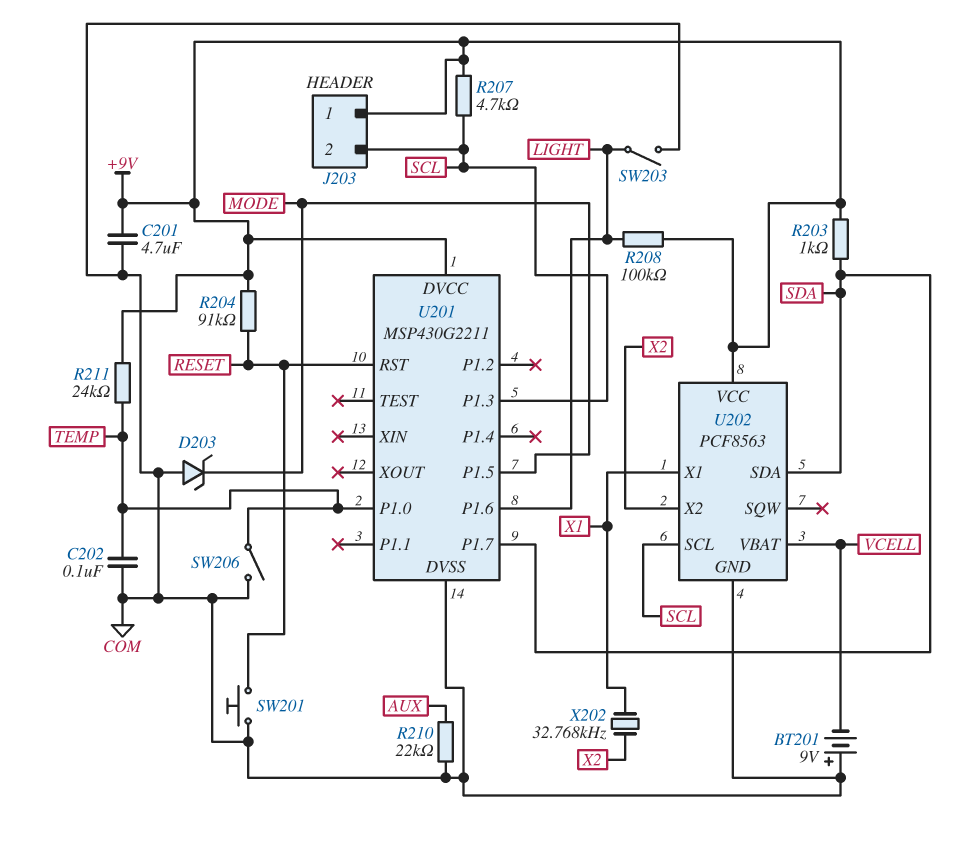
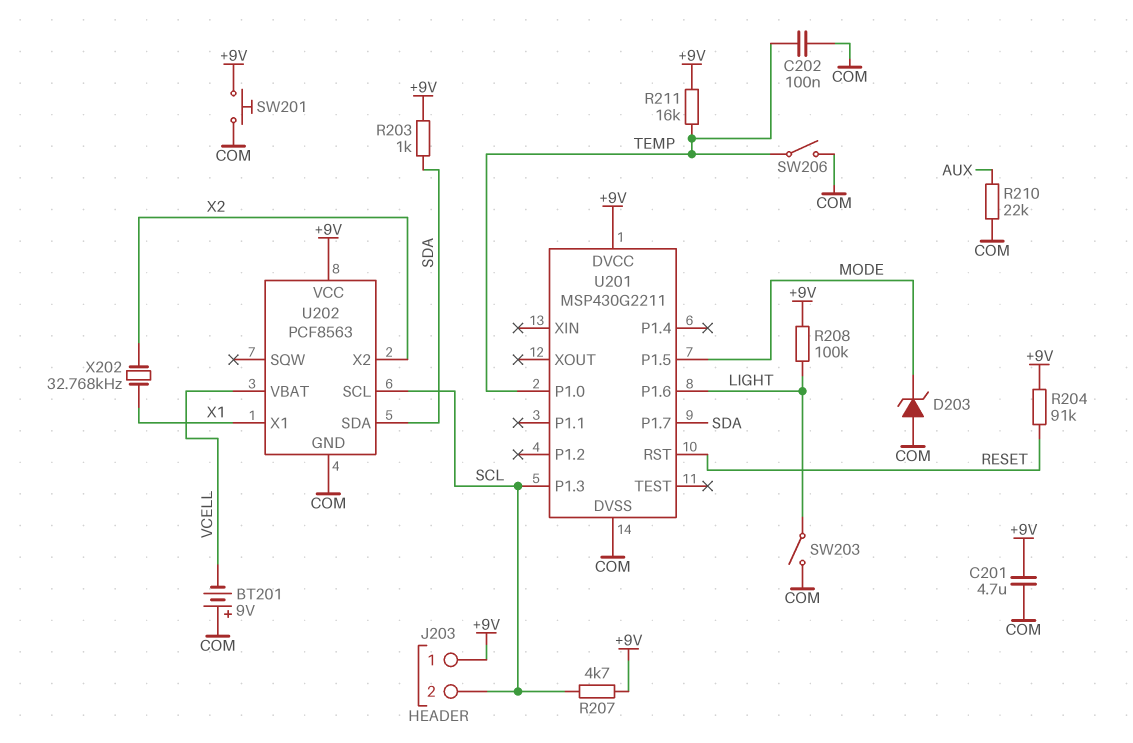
R211: 24k (+9V, TEMP) -> 16k (+9V, TEMP)
SW201: button (COM, RESET) -> button (+9V, COM)

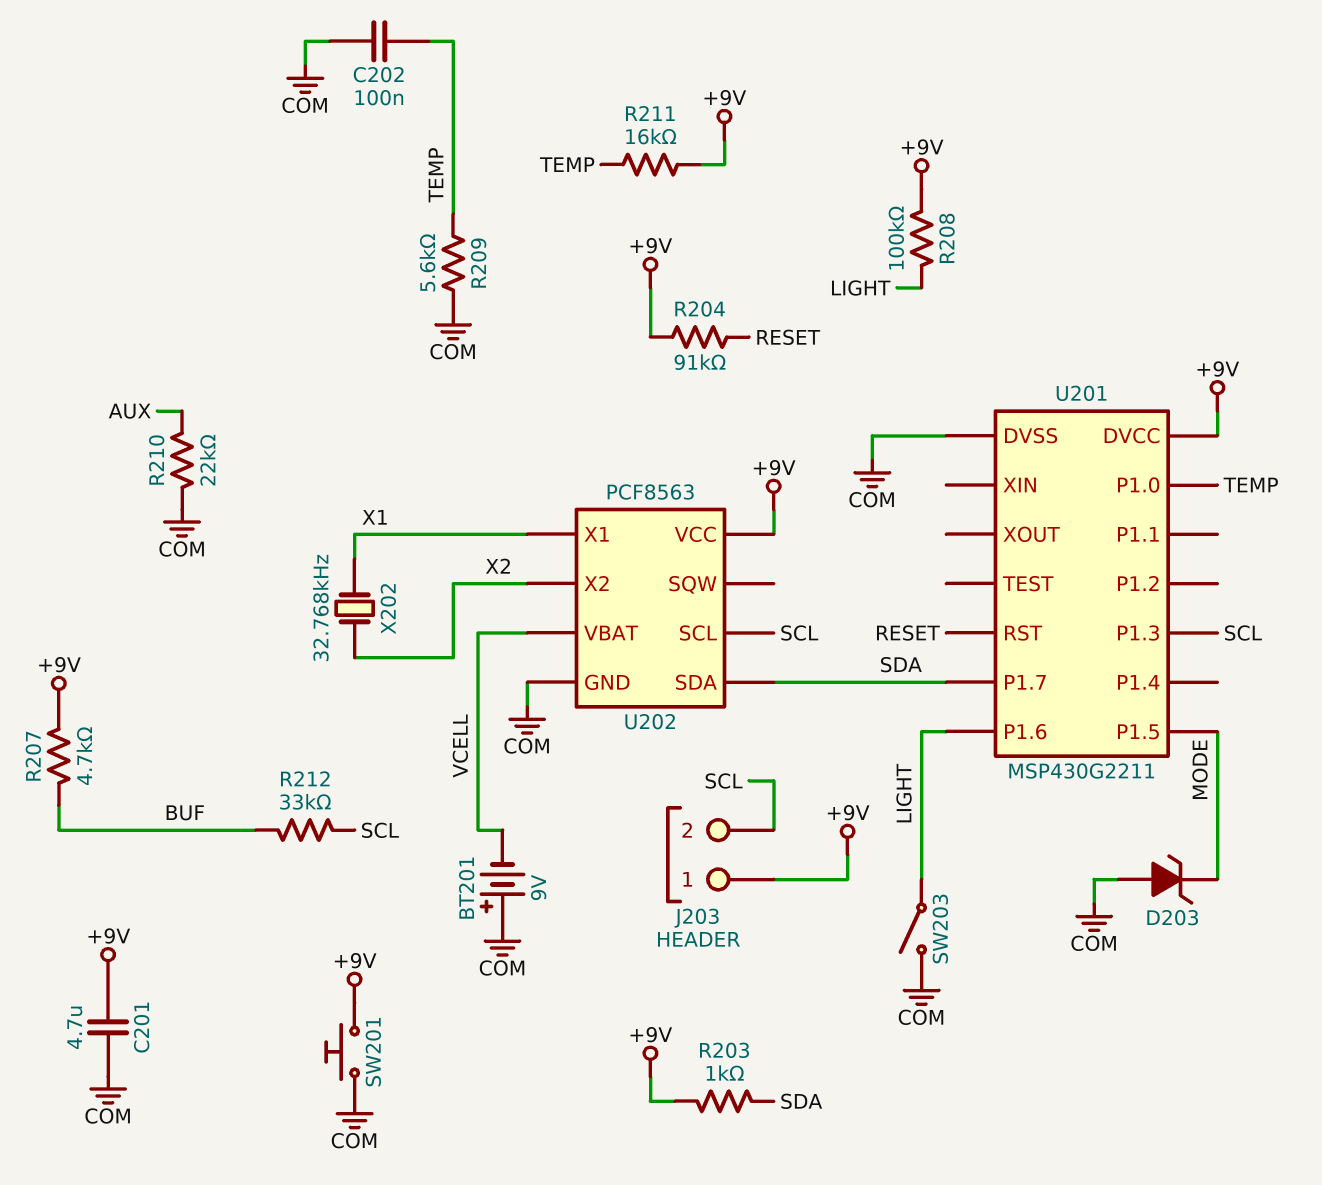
R207: 4.7k (+9V, SCL) -> 4.7k (+9V, BUF)
R209: none -> 5.6k (COM, TEMP)
R212: none -> 33k (BUF, SCL)
SW206: switch (COM, TEMP) -> none

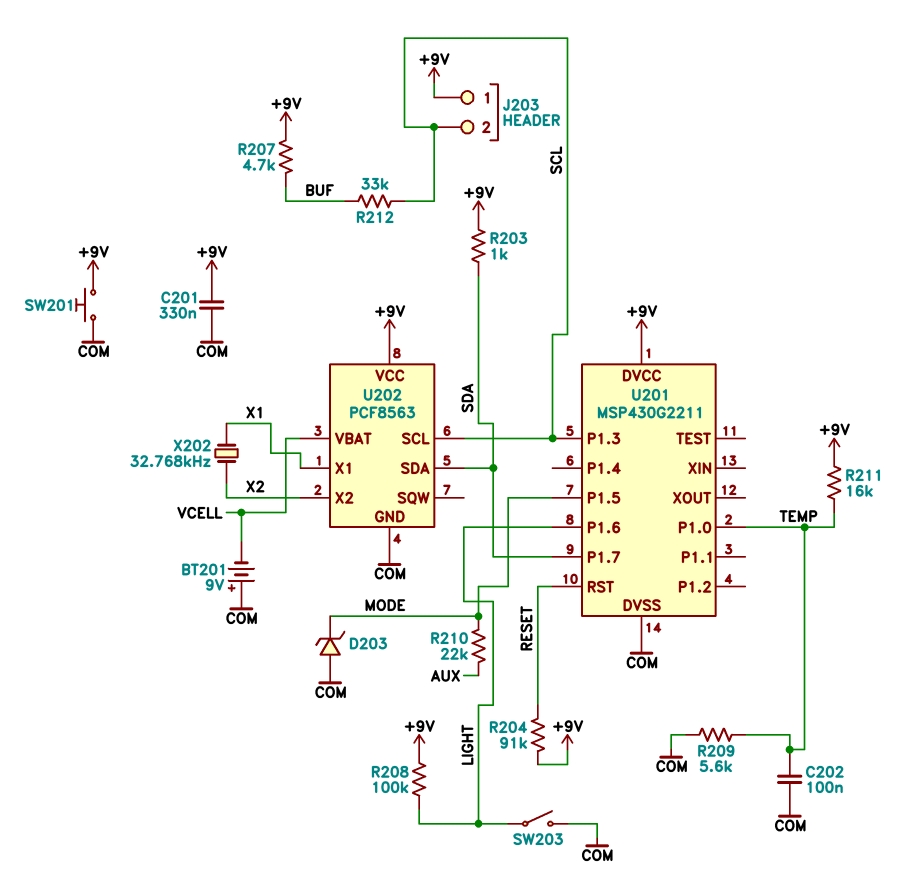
C201: 4.7uF (+9V, COM) -> 330nF (+9V, COM)
R210: 22k (AUX, COM) -> 22k (AUX, MODE)

